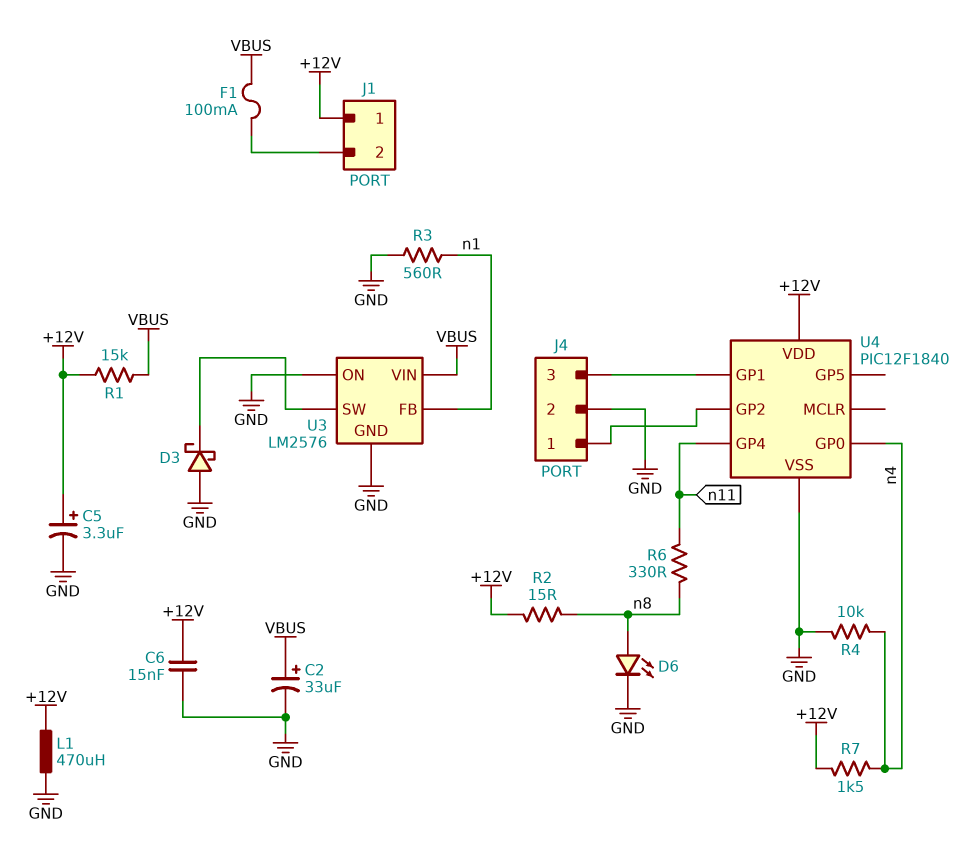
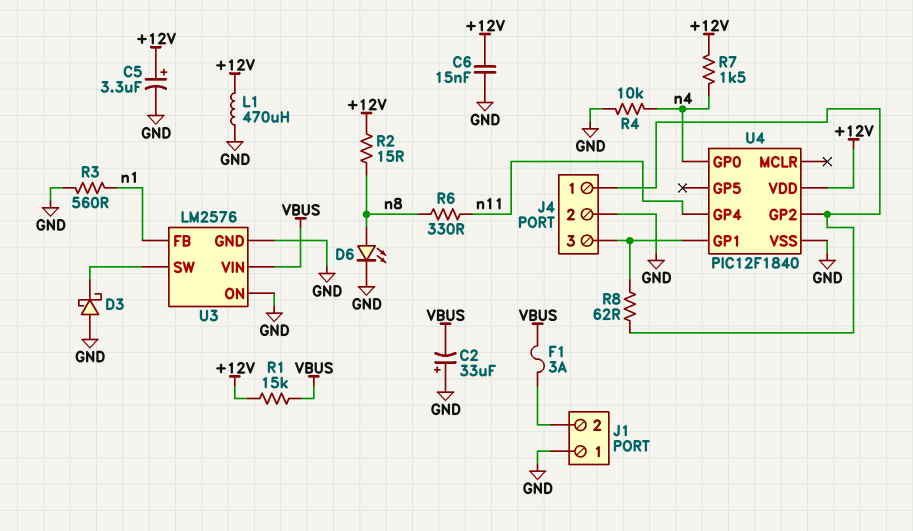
C2: 33uF (plus VBUS, minus GND) -> 33uF (plus GND, minus VBUS)
F1: 100mA (J1/2, VBUS) -> 3A (J1/2, VBUS)
J1 pin 1: +12V -> GND
R8: none -> 62 (J4/1, J4/3)

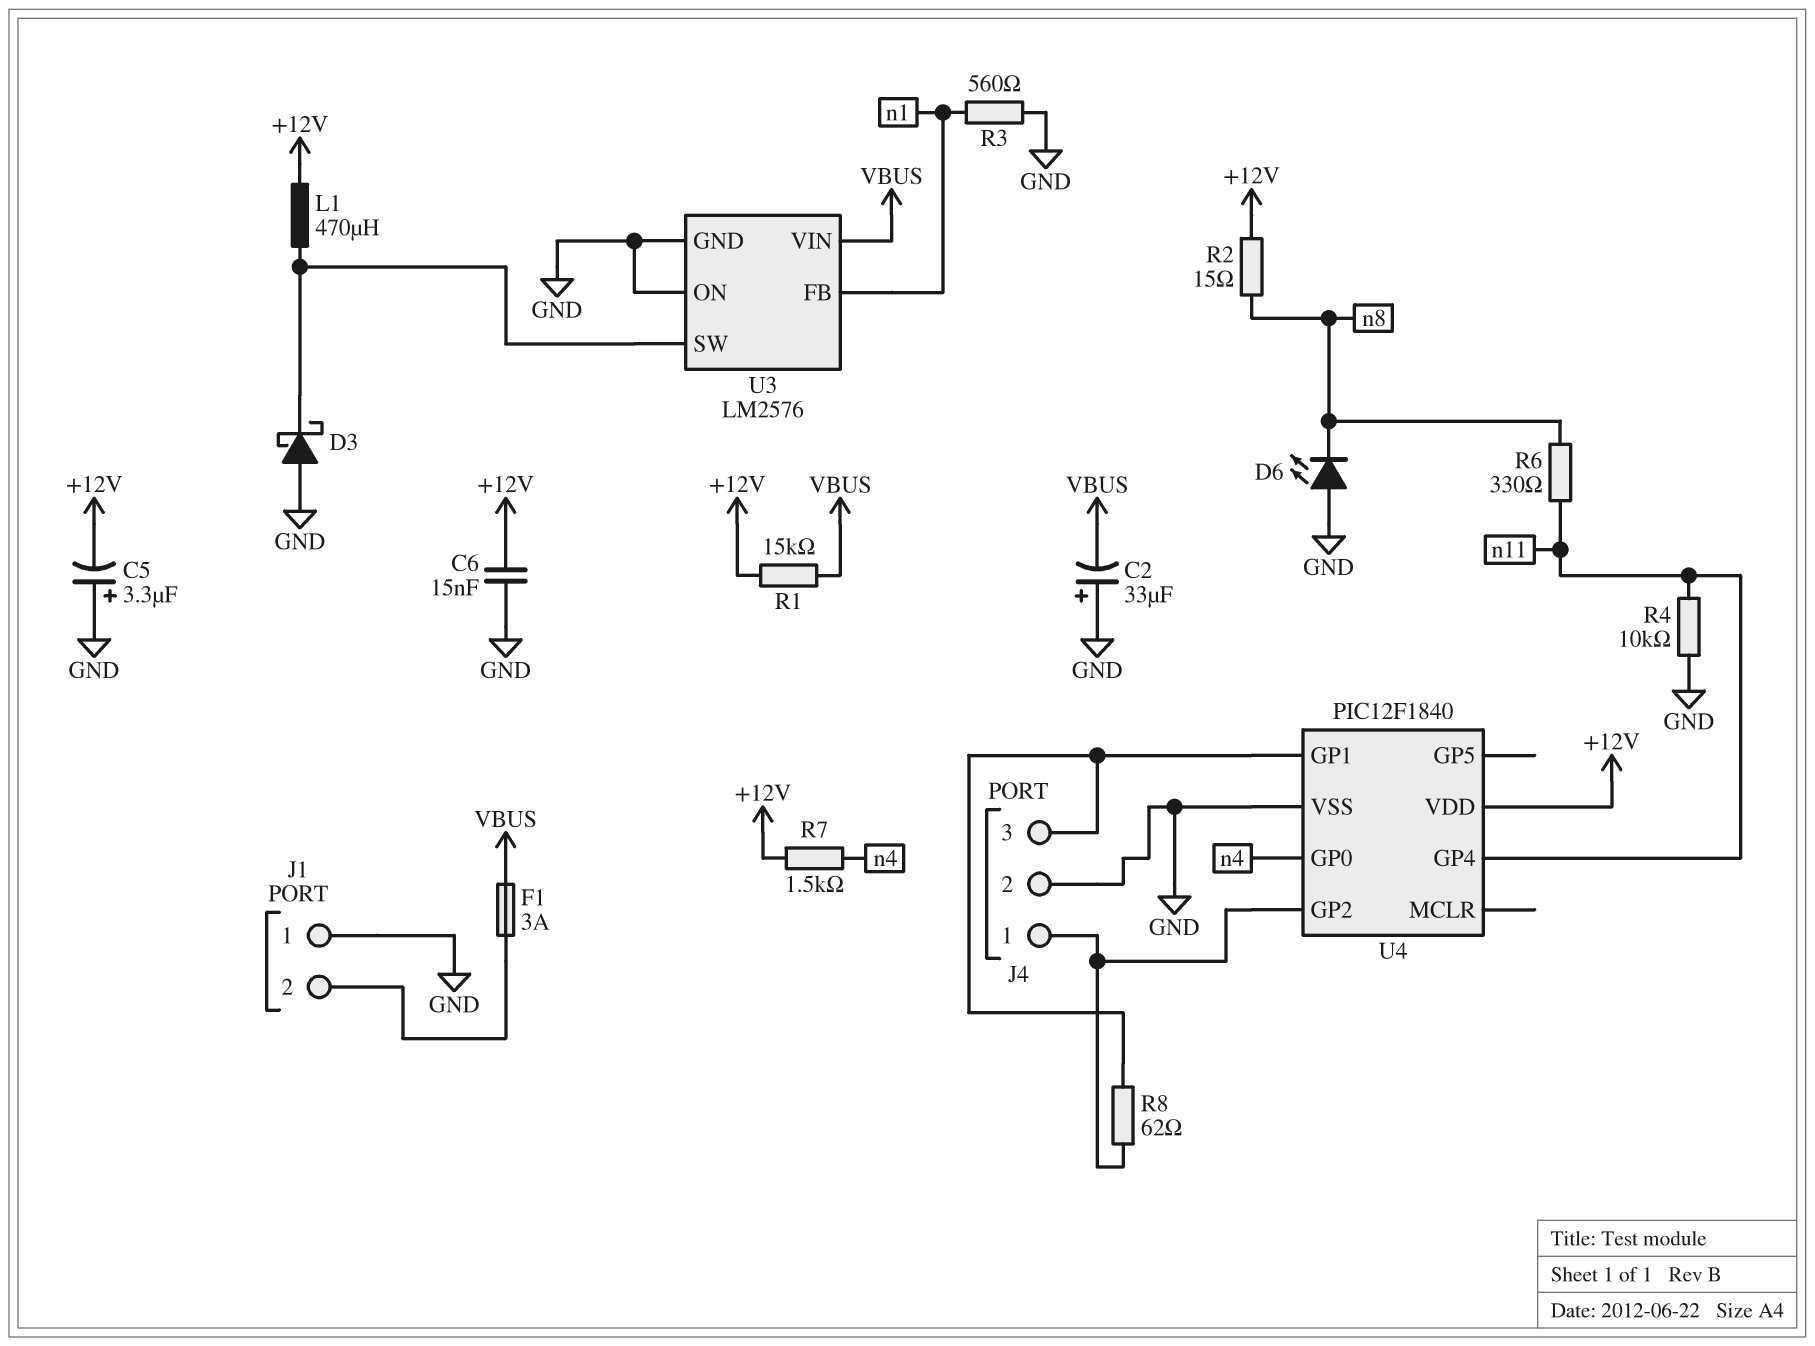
C5: 3.3uF (plus +12V, minus GND) -> 3.3uF (plus GND, minus +12V)
D6: LED (A n8, K GND) -> LED (A GND, K n8)
L1: 470uH (+12V, GND) -> 470uH (+12V, U3/SW)
R4: 10k (GND, n4) -> 10k (GND, n11)

